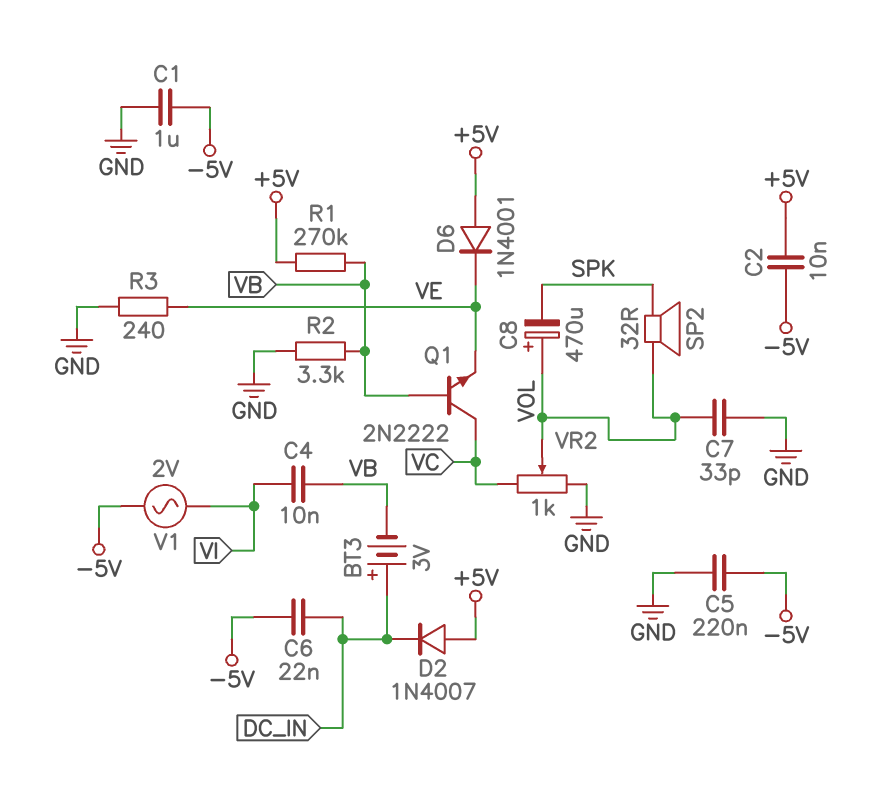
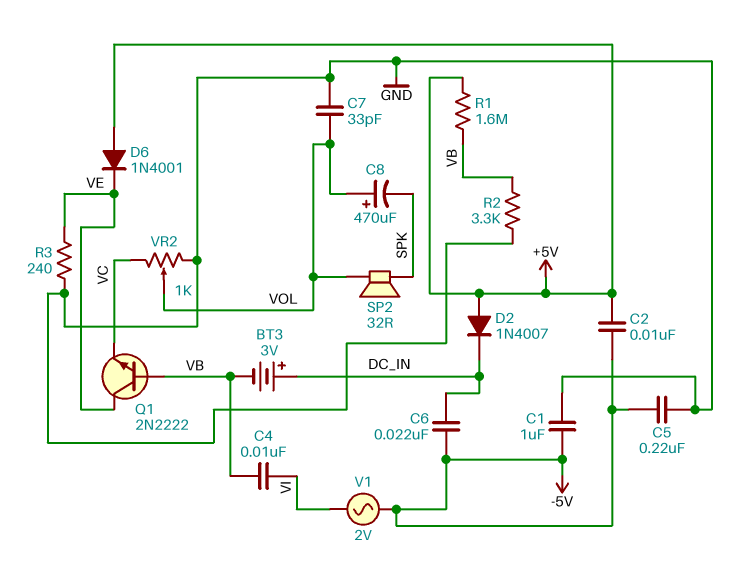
Q1: NPN 2N2222 (B VB, C VC, E VE) -> NPN 2N2222 (B VB, C VE, E VC)
R1: 270k (+5V, VB) -> 1.6M (+5V, VB)

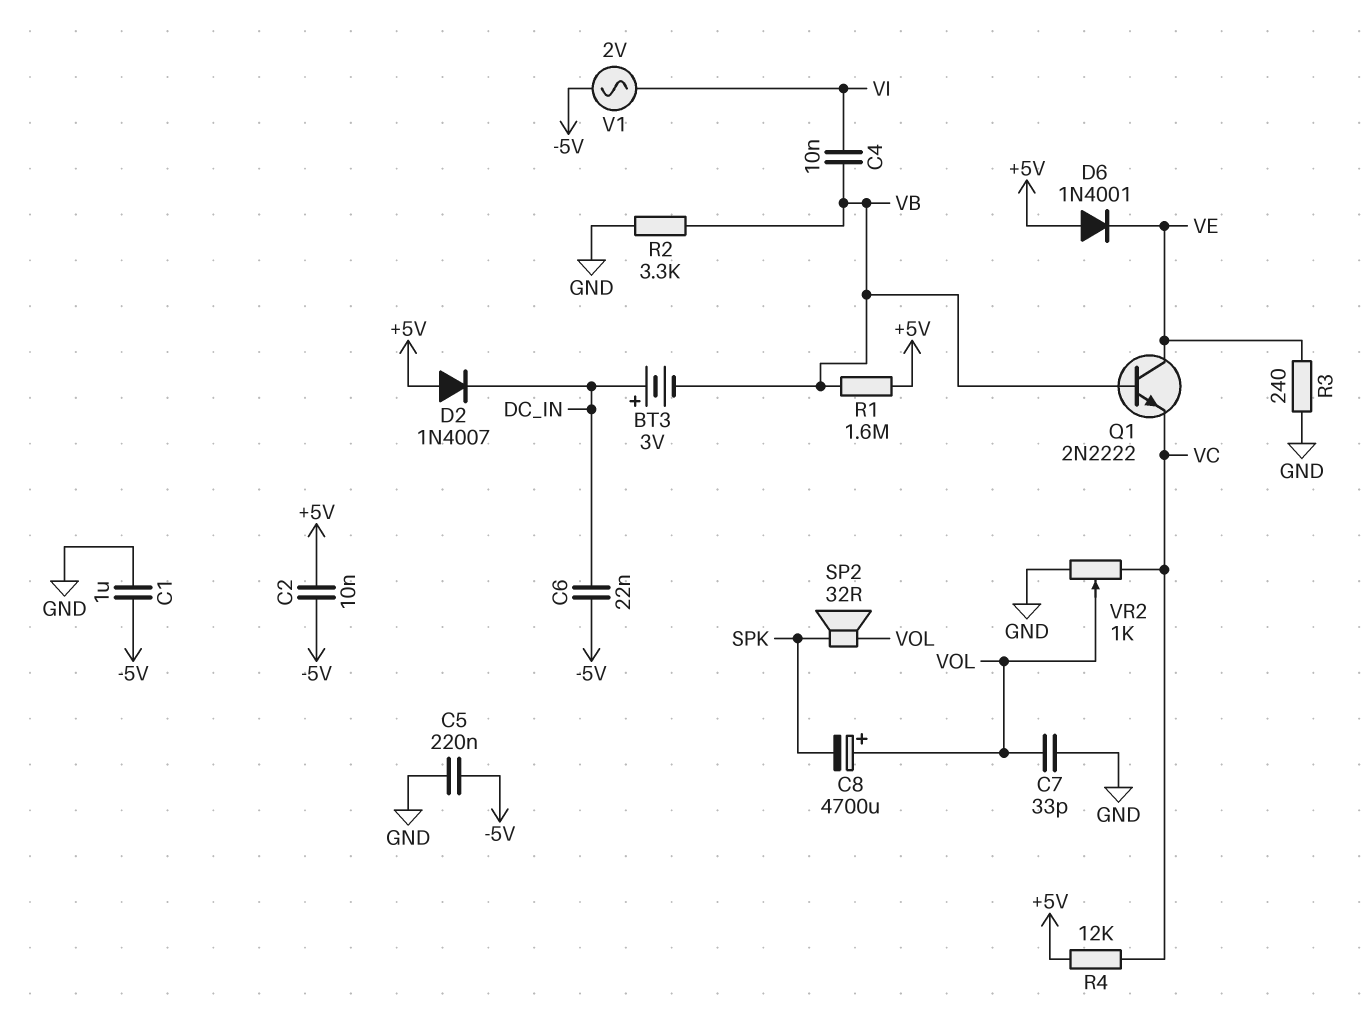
C8: 470uF (plus VOL, minus SPK) -> 4700uF (plus VOL, minus SPK)
R4: none -> 12k (+5V, VC)

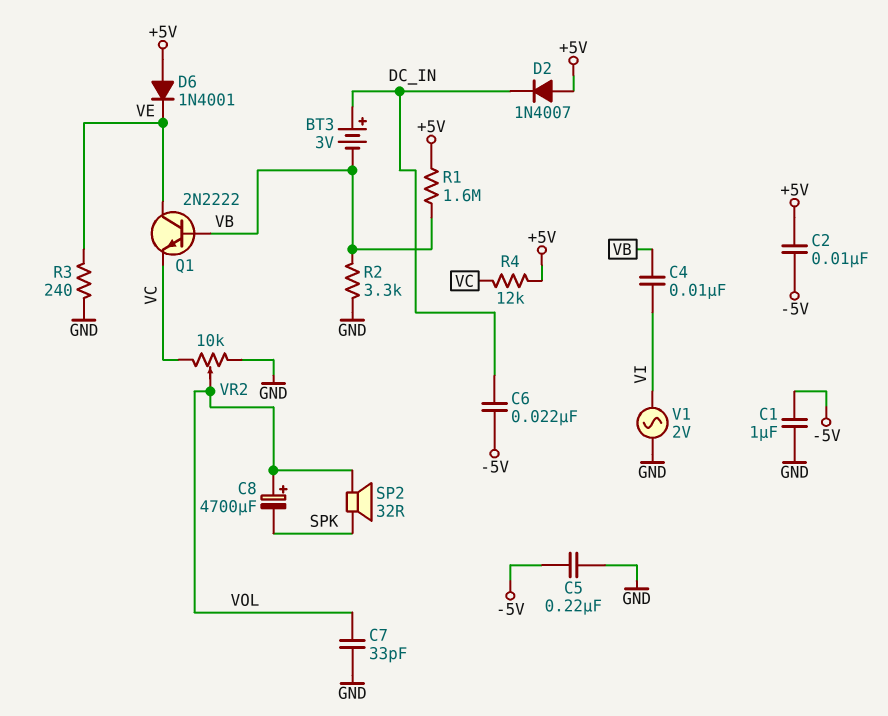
V1: AC 2V (-5V, VI) -> AC 2V (GND, VI)
VR2: 1k (GND, VC, wiper VOL) -> 10k (GND, VC, wiper VOL)

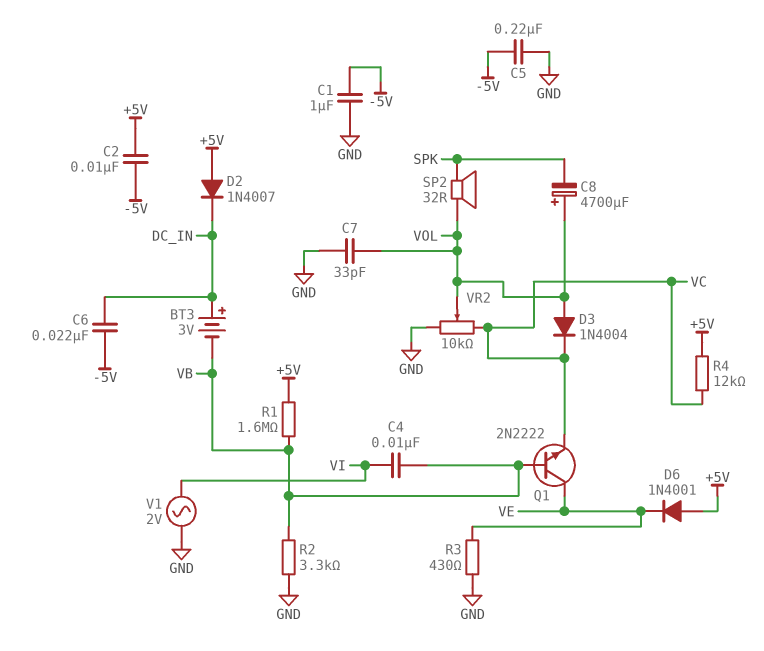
D3: none -> diode 1N4004 (A VOL, K VC)
R3: 240 (GND, VE) -> 430 (GND, VE)

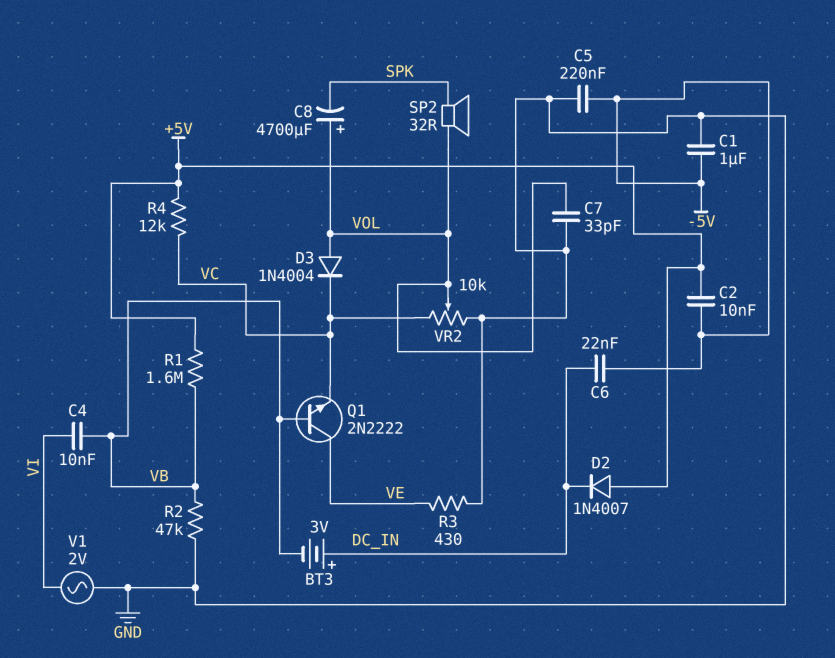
D6: diode 1N4001 (A +5V, K VE) -> none
R2: 3.3k (GND, VB) -> 47k (GND, VB)

